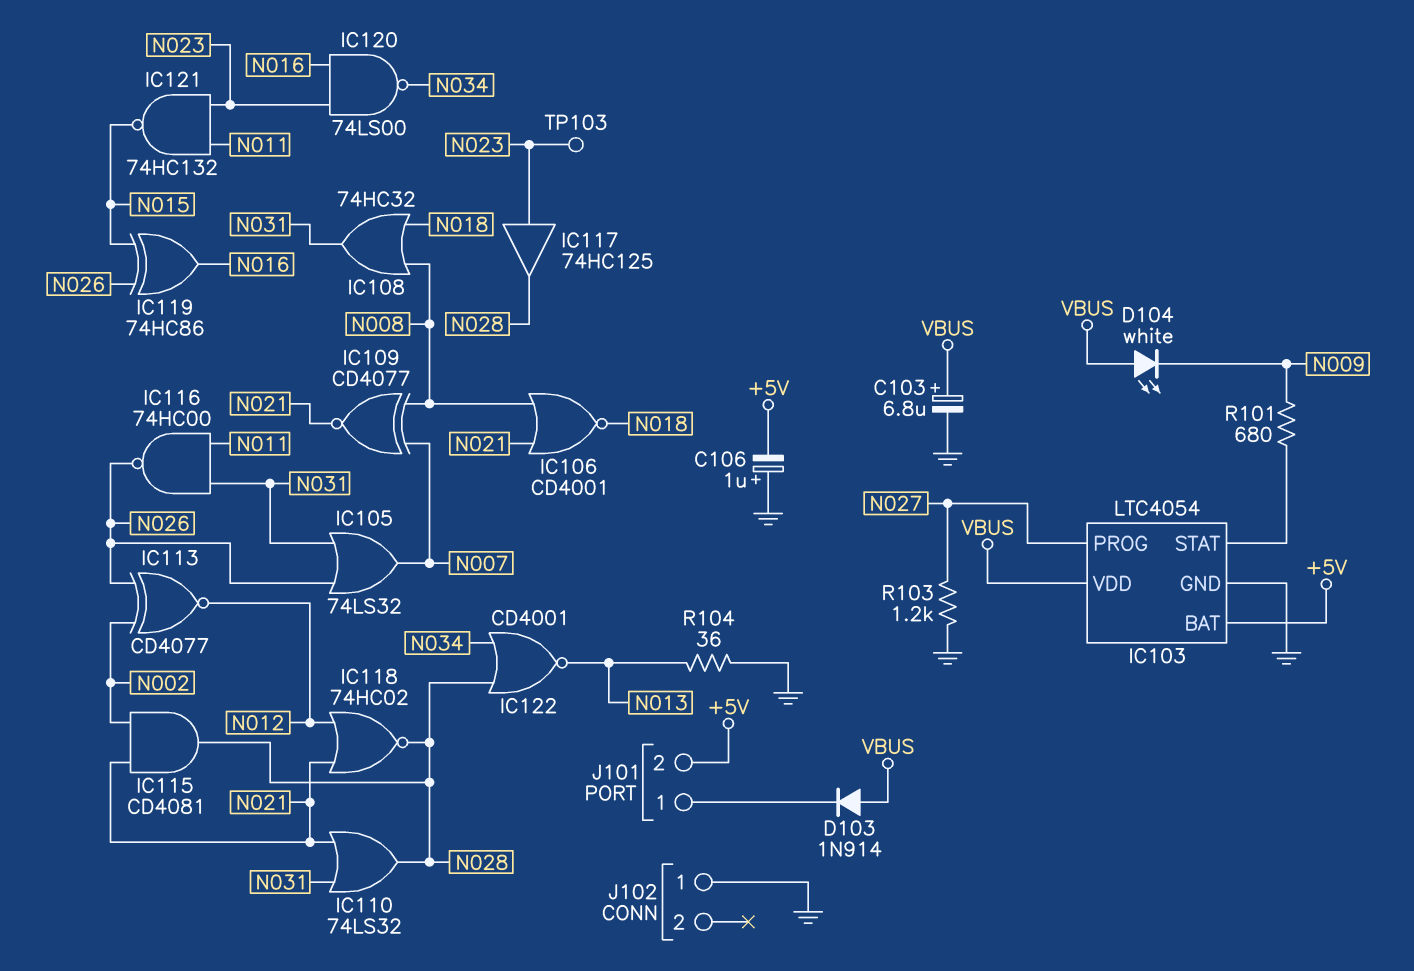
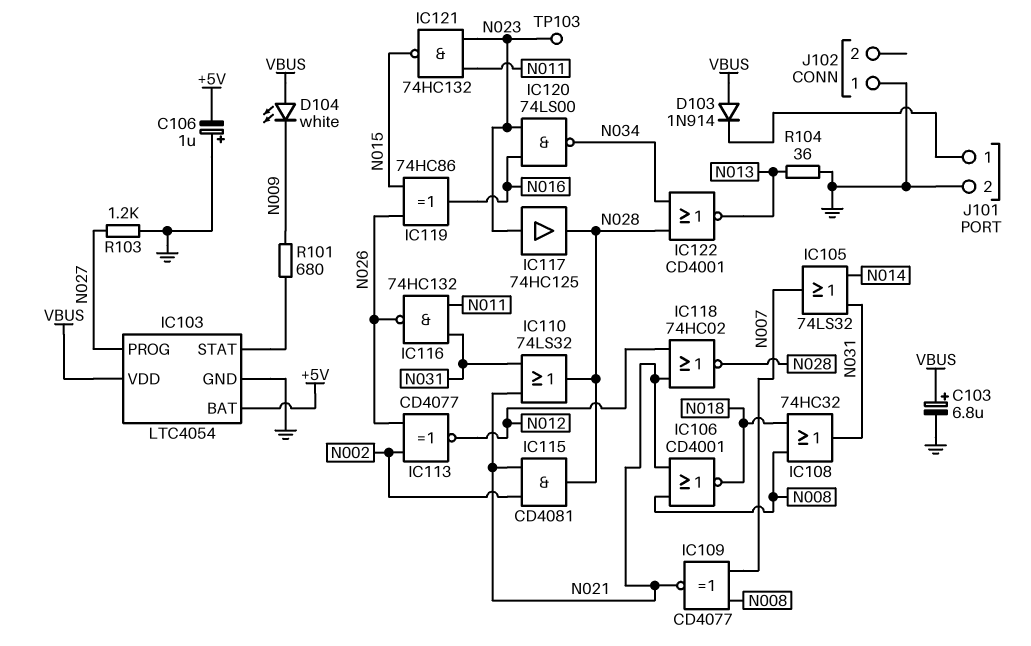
IC105: OR 74LS32 (in N026, in N031, out N007) -> OR 74LS32 (in N014, in N031, out N007)
IC116: NAND 74HC00 (in N011, in N031, out N026) -> NAND 74HC132 (in N011, in N031, out N026)
J101 pin 2: +5V -> GND

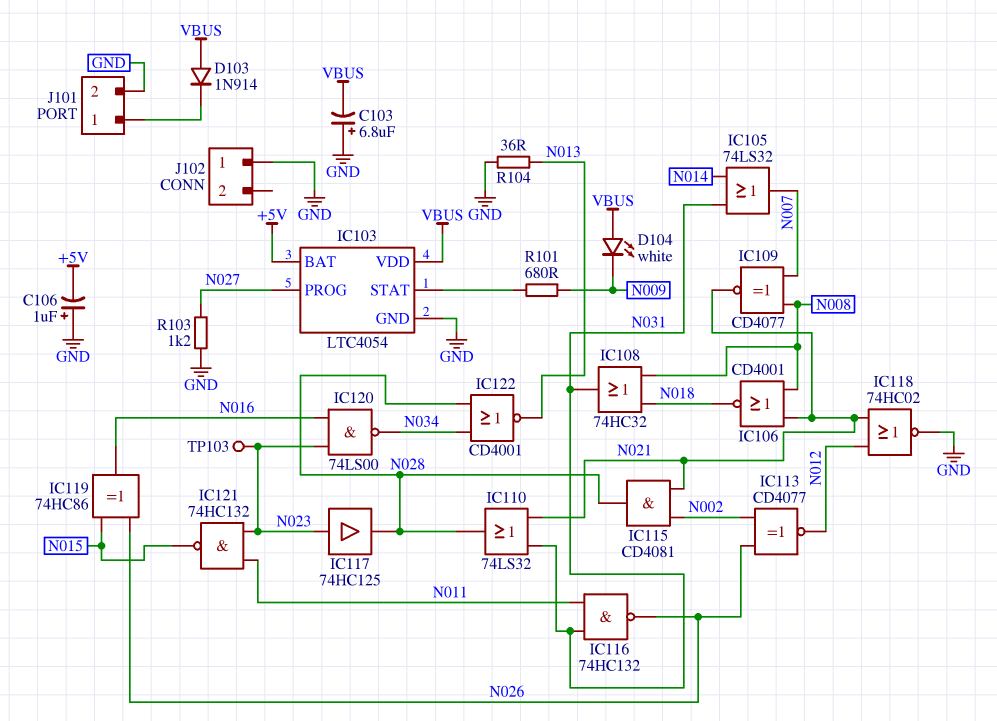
C103: 6.8uF (plus VBUS, minus GND) -> 6.8uF (plus GND, minus VBUS)
IC118: NOR 74HC02 (in N012, in N021, out N028) -> NOR 74HC02 (in N012, in N021, out GND)

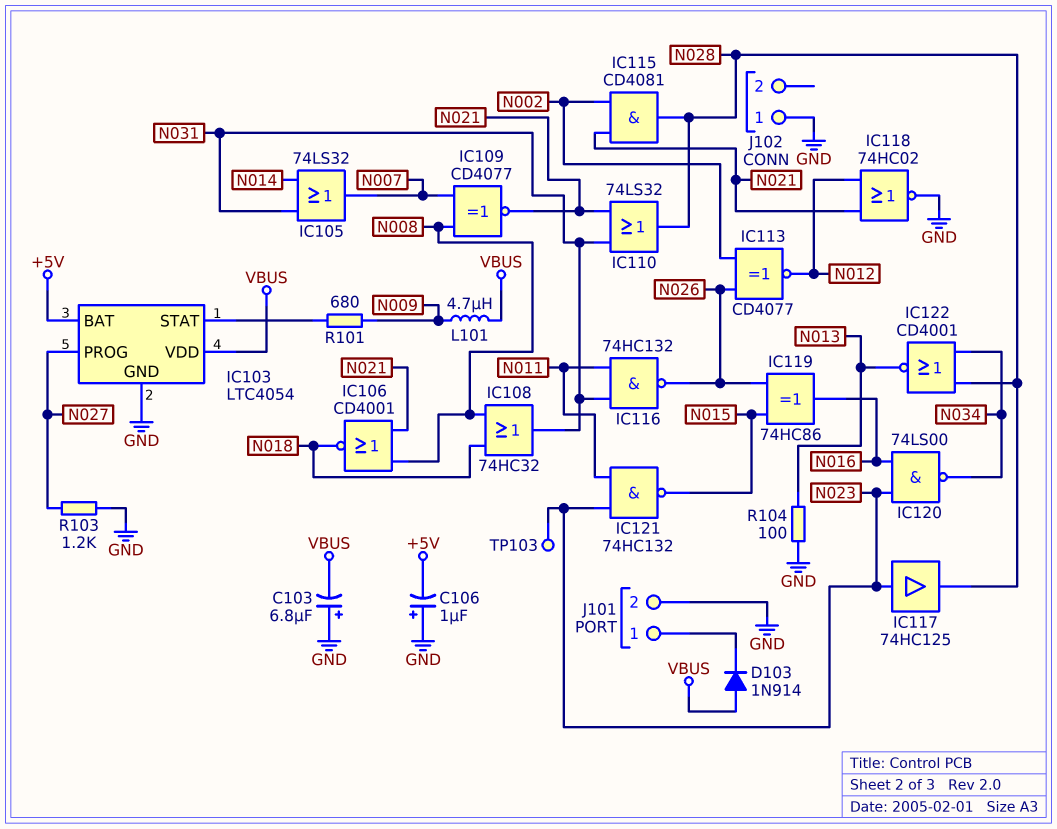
D104: LED white (A VBUS, K N009) -> none
L101: none -> 4.7uH (N009, VBUS)
R104: 36 (GND, N013) -> 100 (GND, N013)

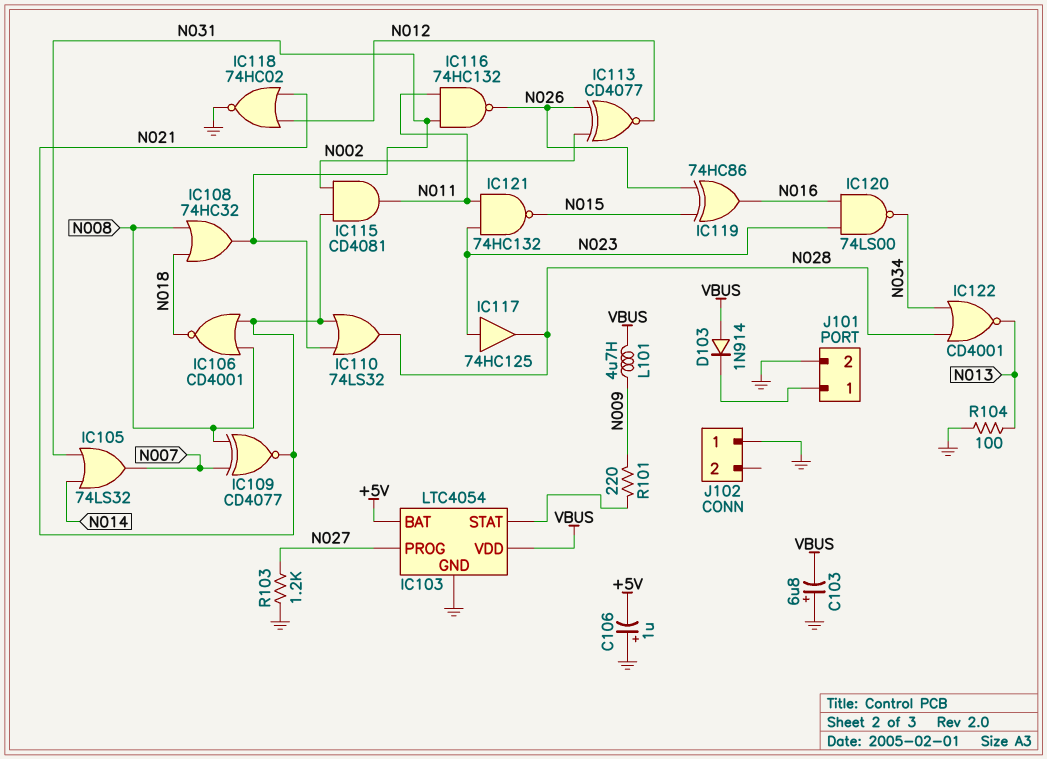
IC115: AND CD4081 (in N002, in N021, out N028) -> AND CD4081 (in N002, in N021, out N011)
R101: 680 (IC103/STAT, N009) -> 220 (IC103/STAT, N009)
TP103: test point (N023) -> none

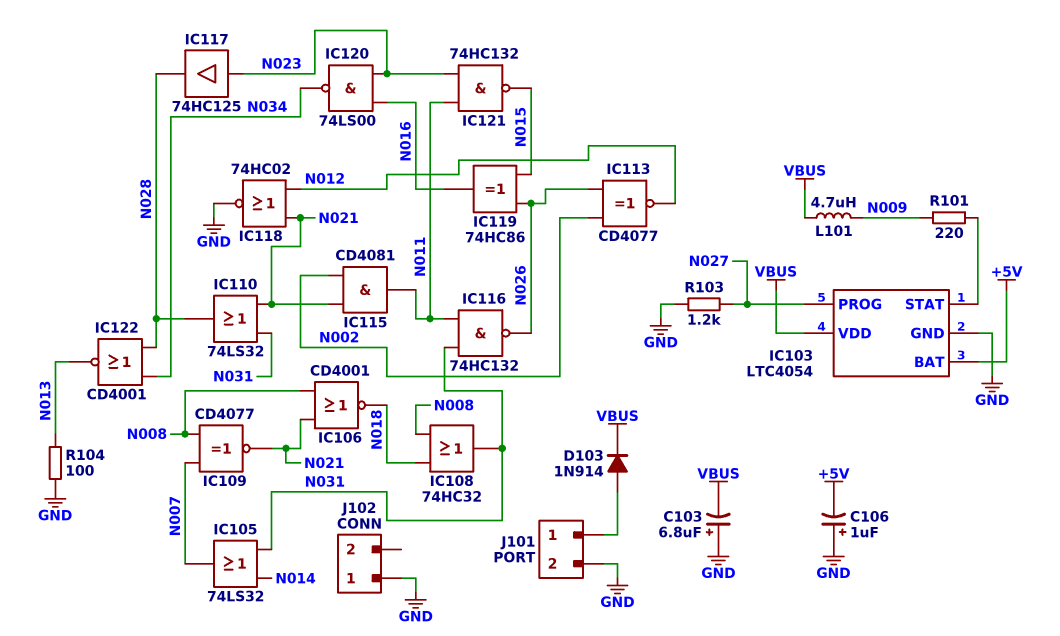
D103: diode 1N914 (A VBUS, K J101/1) -> diode 1N914 (A J101/1, K VBUS)

